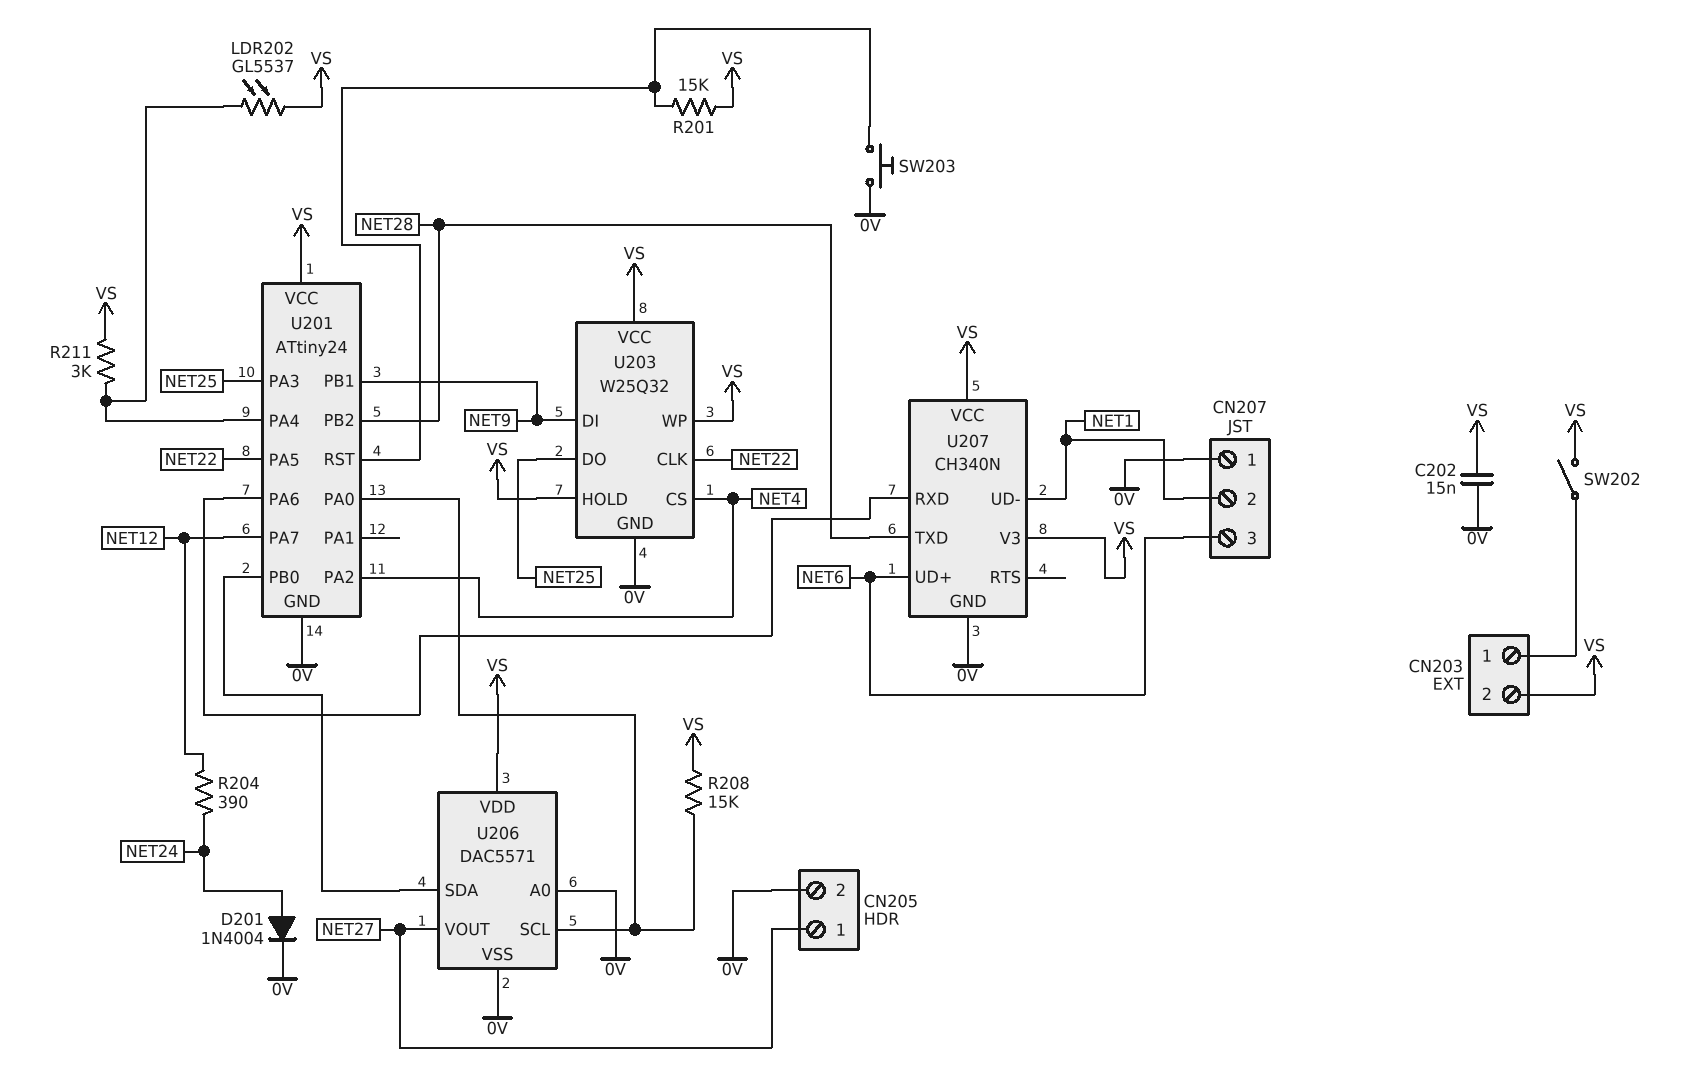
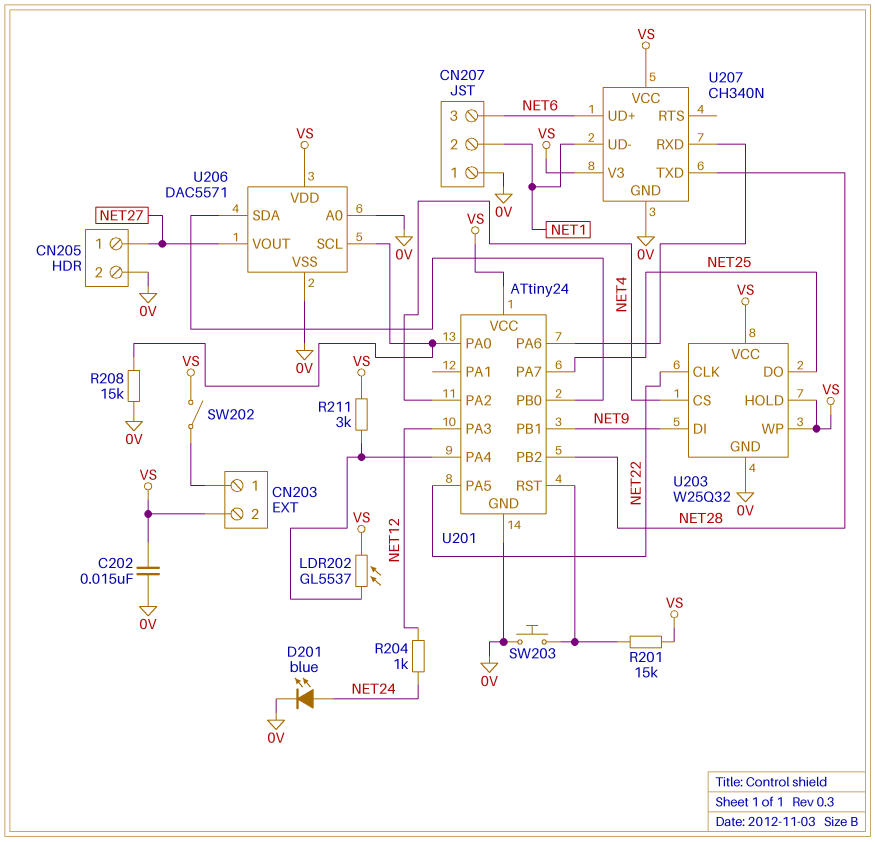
D201: diode 1N4004 (A NET24, K 0V) -> LED blue (A NET24, K 0V)
R204: 390 (NET12, NET24) -> 1k (NET12, NET24)
R208: 15k (U201/PA0, VS) -> 15k (0V, U201/PA0)
U201 pin PA3: NET25 -> NET12
U201 pin PA7: NET12 -> NET25

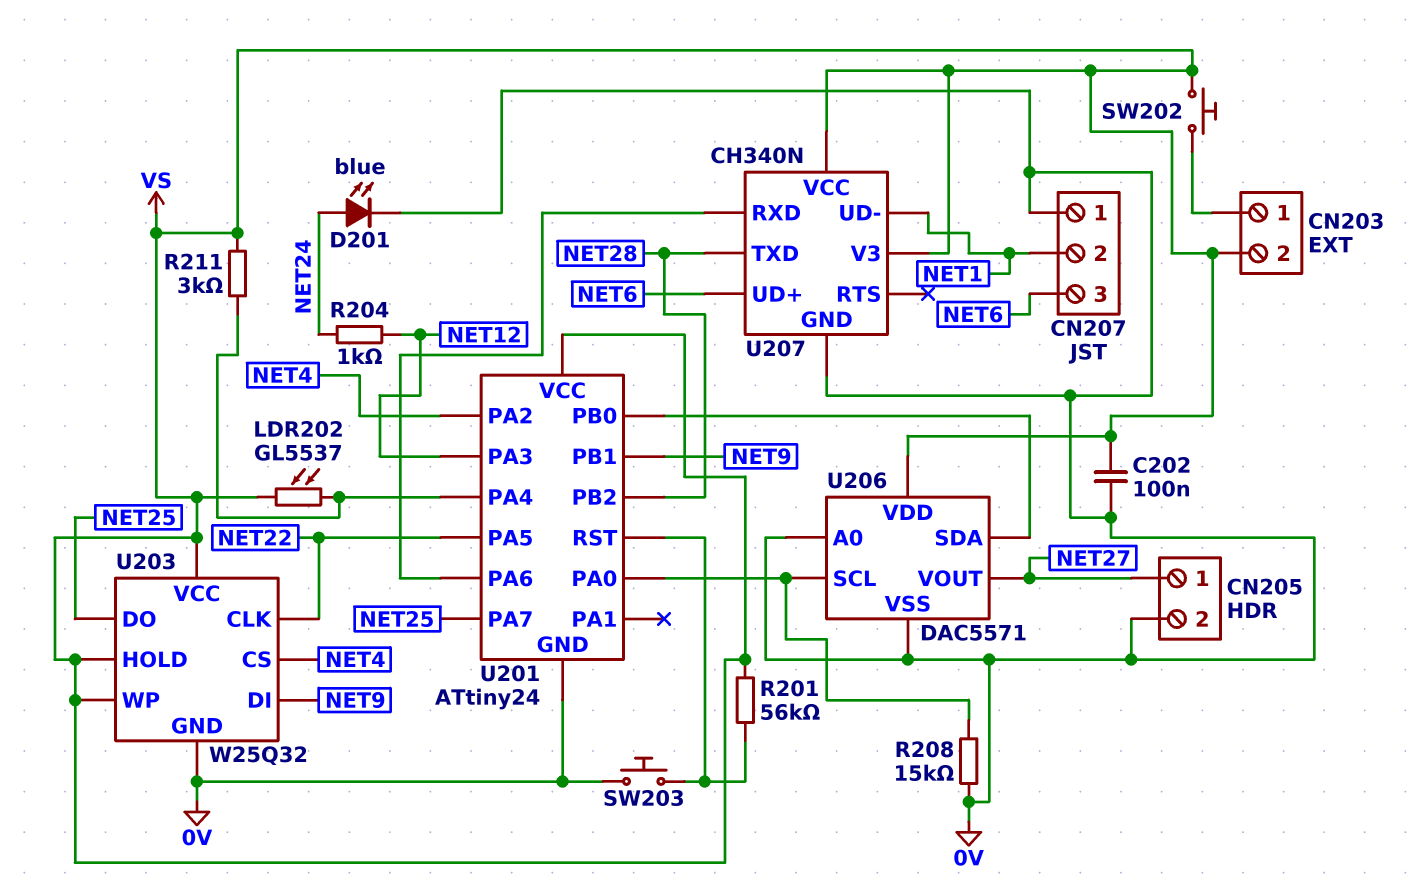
C202: 15nF (0V, VS) -> 100nF (0V, VS)
R201: 15k (U201/RST, VS) -> 56k (U201/RST, VS)
SW202: switch (CN203/1, VS) -> button (CN203/1, VS)

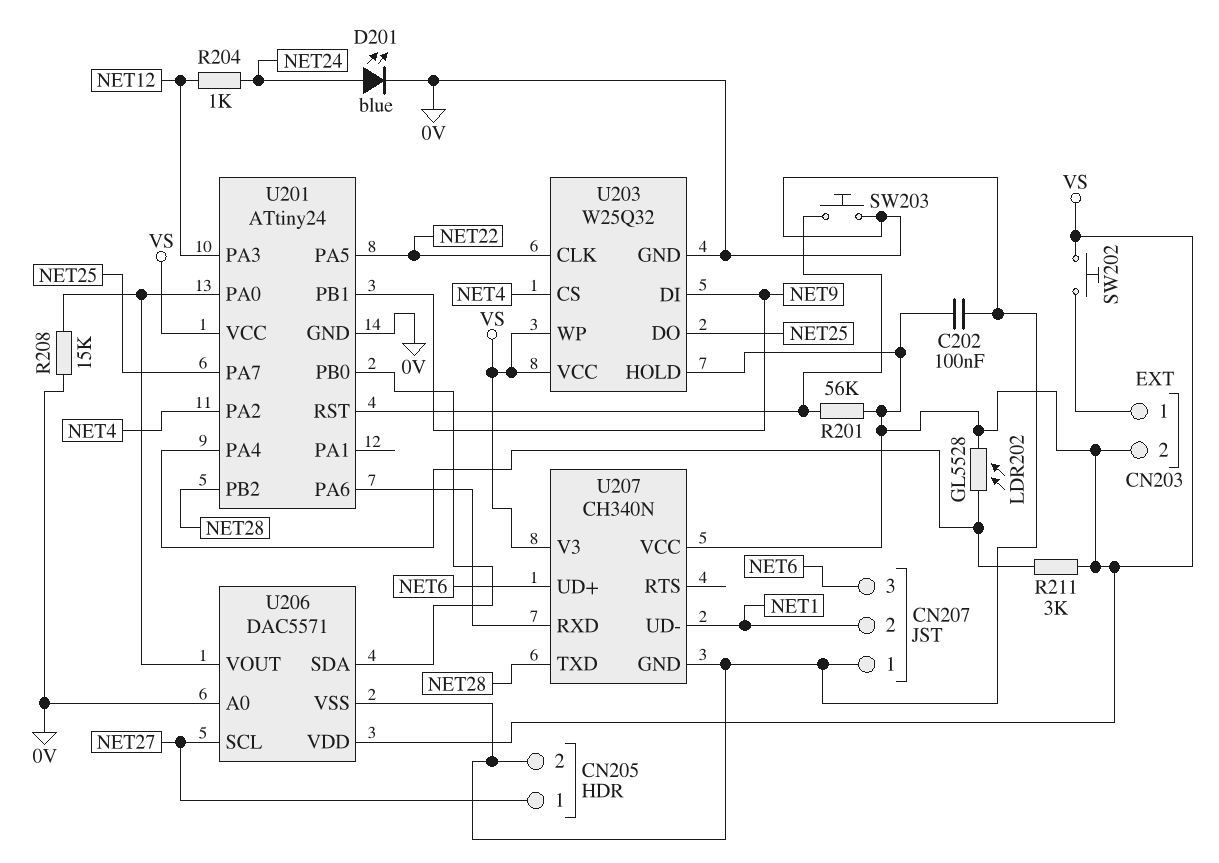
LDR202: GL5537 (U201/PA4, VS) -> GL5528 (U201/PA4, VS)
U206 pin SCL: U201/PA0 -> NET27
U206 pin VOUT: NET27 -> U201/PA0

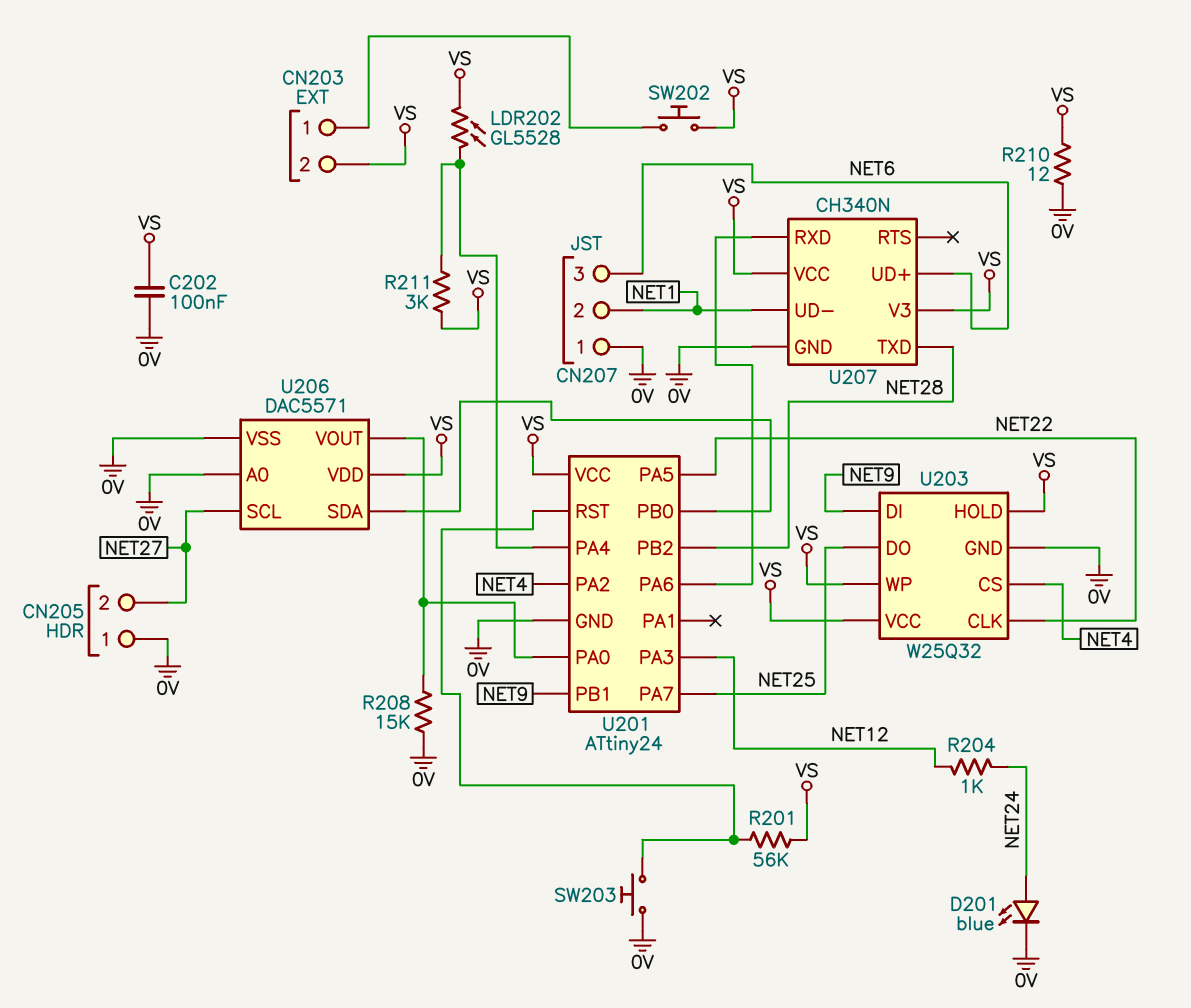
CN205 pin 1: NET27 -> 0V
CN205 pin 2: 0V -> NET27
R210: none -> 12 (0V, VS)

